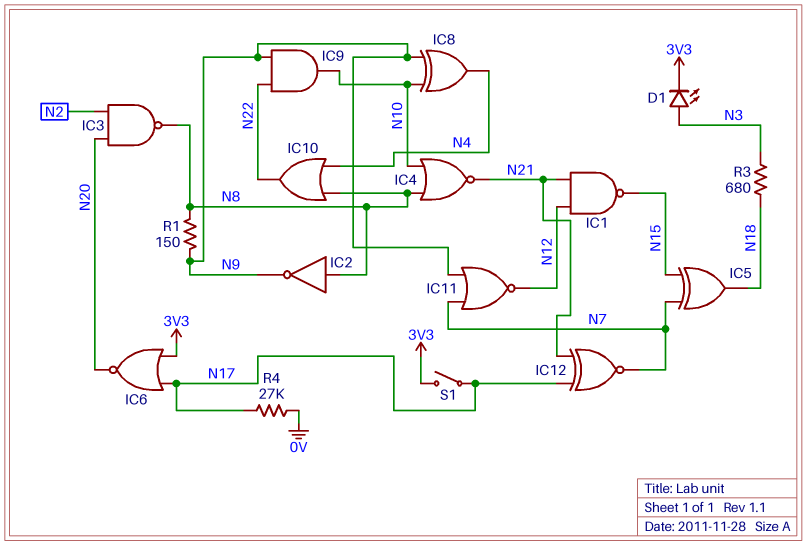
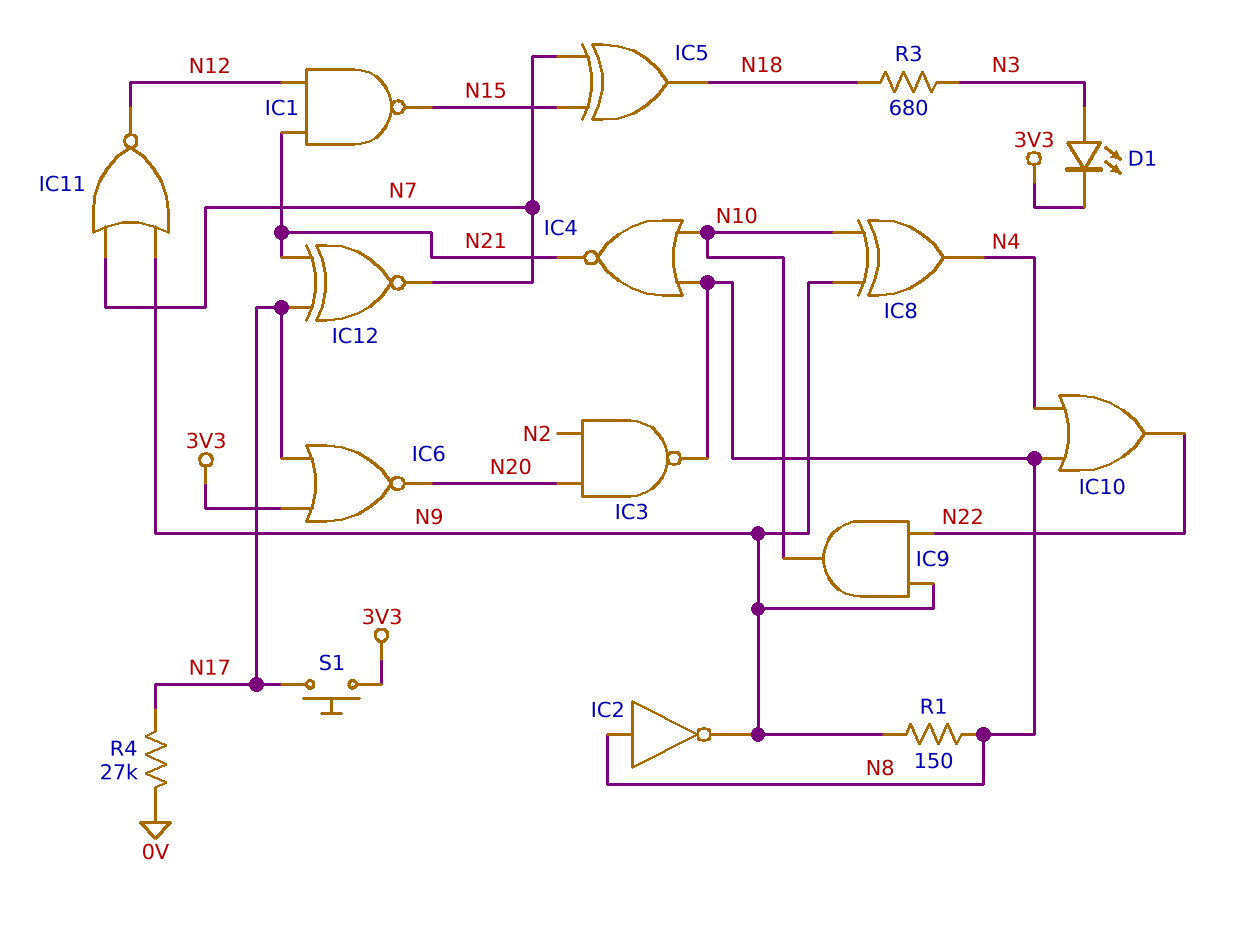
S1: switch (3V3, N17) -> button (3V3, N17)

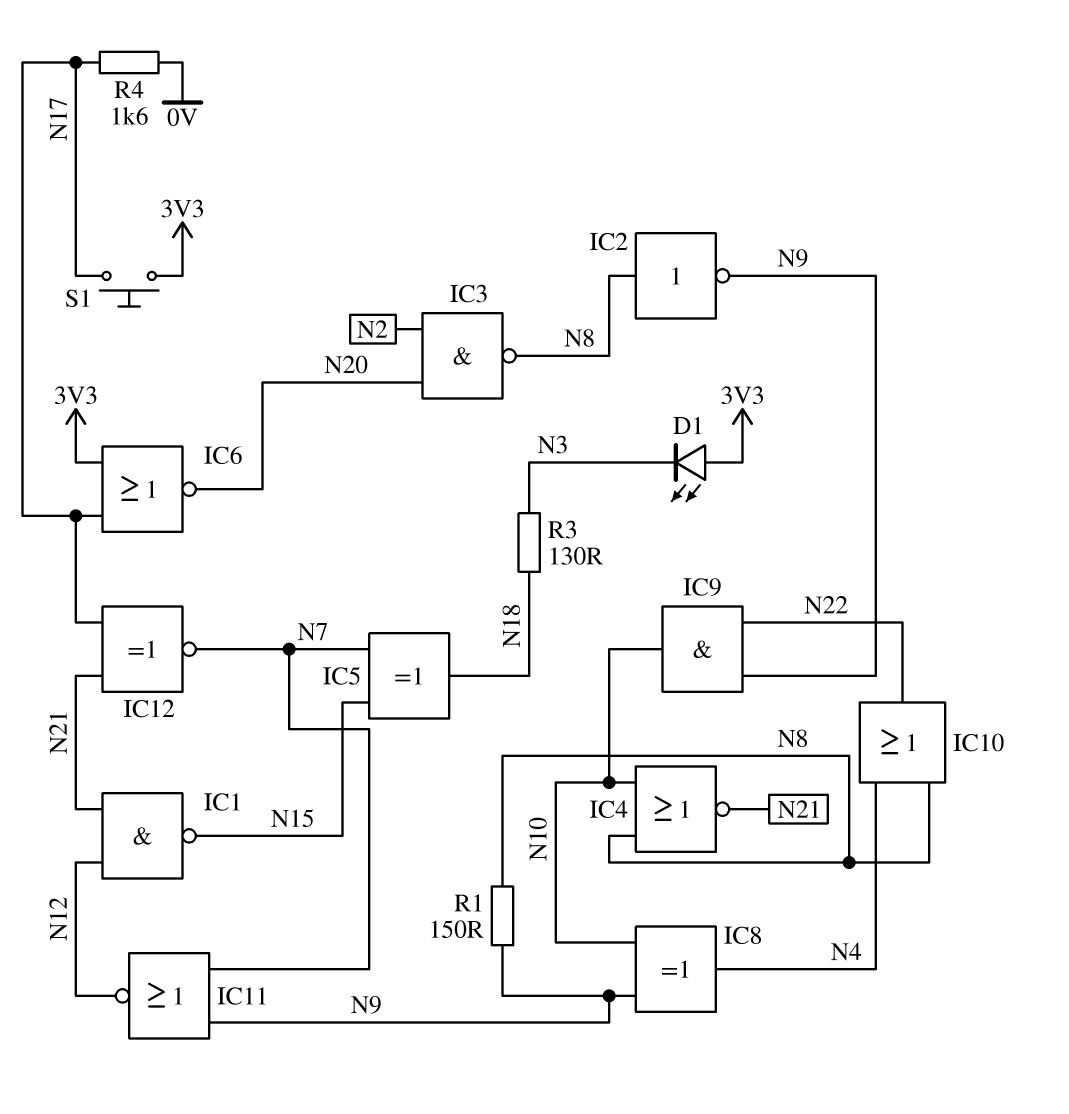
D1: LED (A N3, K 3V3) -> LED (A 3V3, K N3)
R3: 680 (N3, N18) -> 130 (N3, N18)
R4: 27k (0V, N17) -> 1.6k (0V, N17)

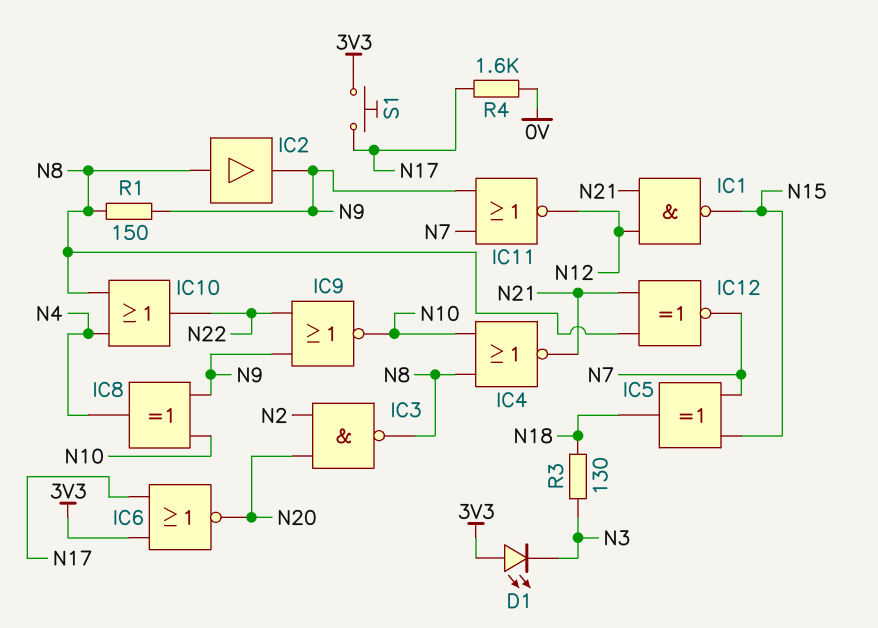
IC2: NOT (in N8, out N9) -> buffer (in N8, out N9)
IC9: AND (in N9, in N22, out N10) -> NOR (in N9, in N22, out N10)
IC12: XNOR (in N17, in N21, out N7) -> XNOR (in N8, in N21, out N7)

